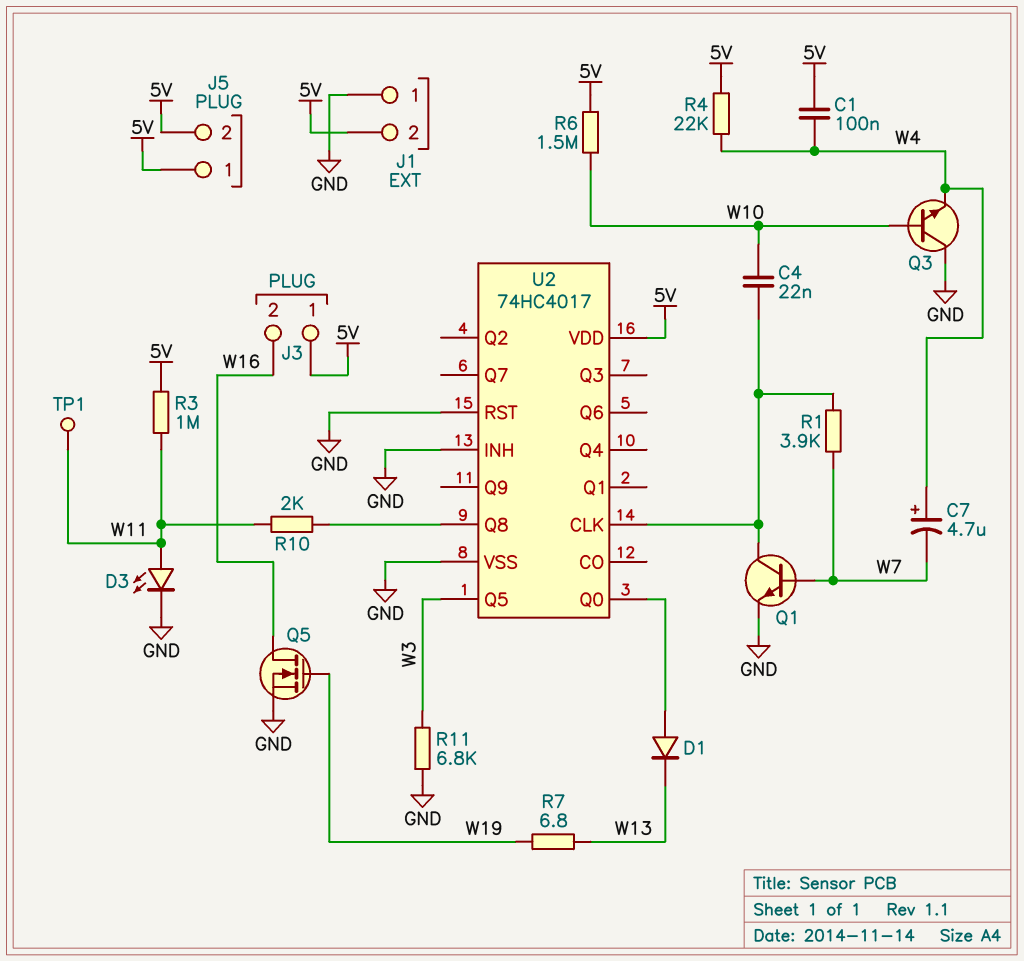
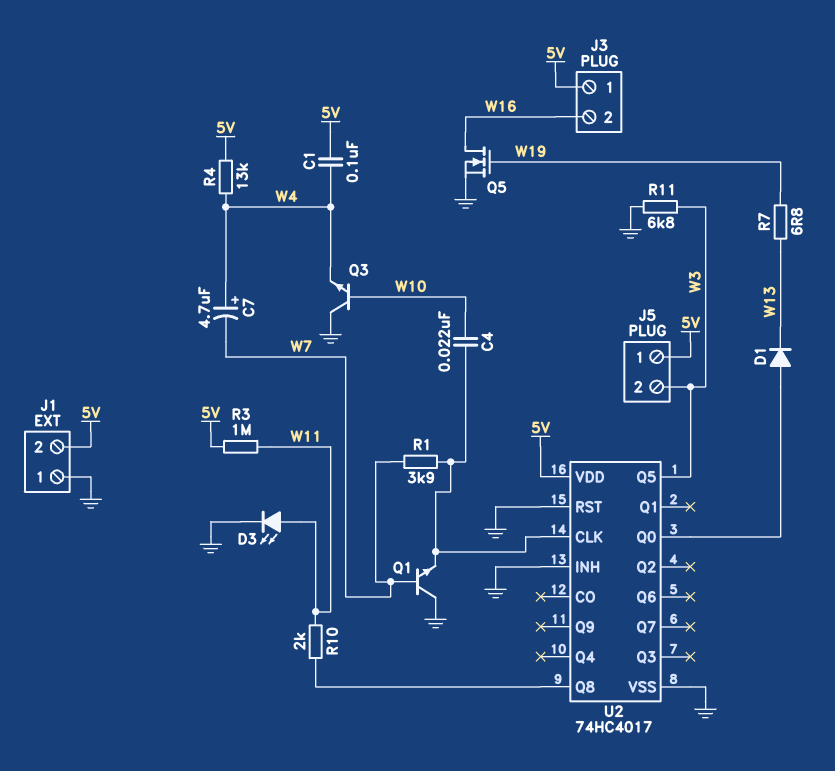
J5 pin 2: 5V -> W3
Q1: NPN (B W7, C U2/CLK, E GND) -> NPN (B W7, C GND, E U2/CLK)
R4: 22k (5V, W4) -> 13k (5V, W4)
R6: 1.5M (5V, W10) -> none
TP1: test point (W11) -> none

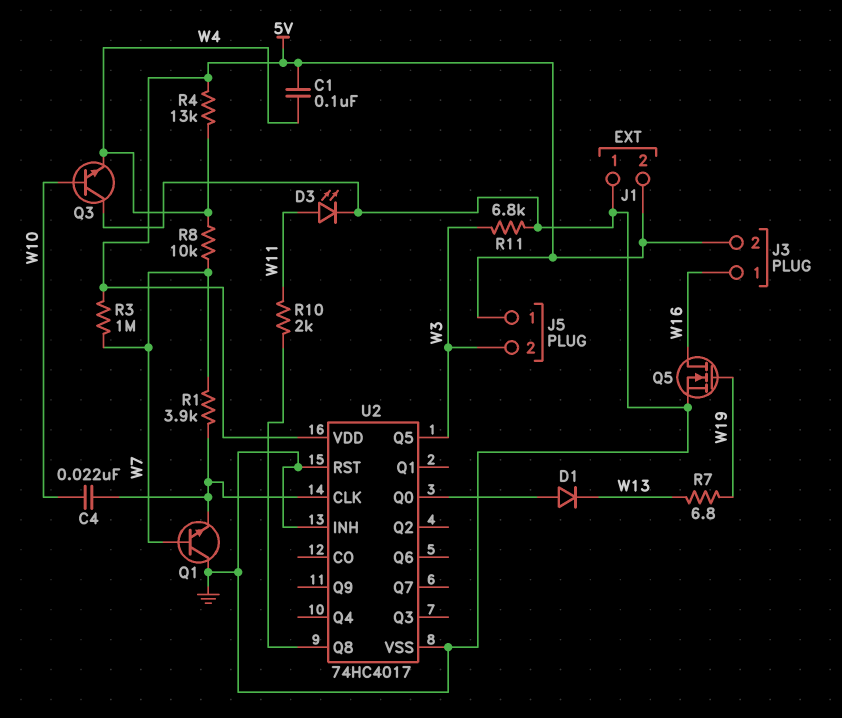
C7: 4.7uF (plus W4, minus W7) -> none
J3 pin 1: 5V -> W16
J3 pin 2: W16 -> 5V
R3: 1M (5V, W11) -> 1M (5V, W7)
R8: none -> 10k (W4, W7)

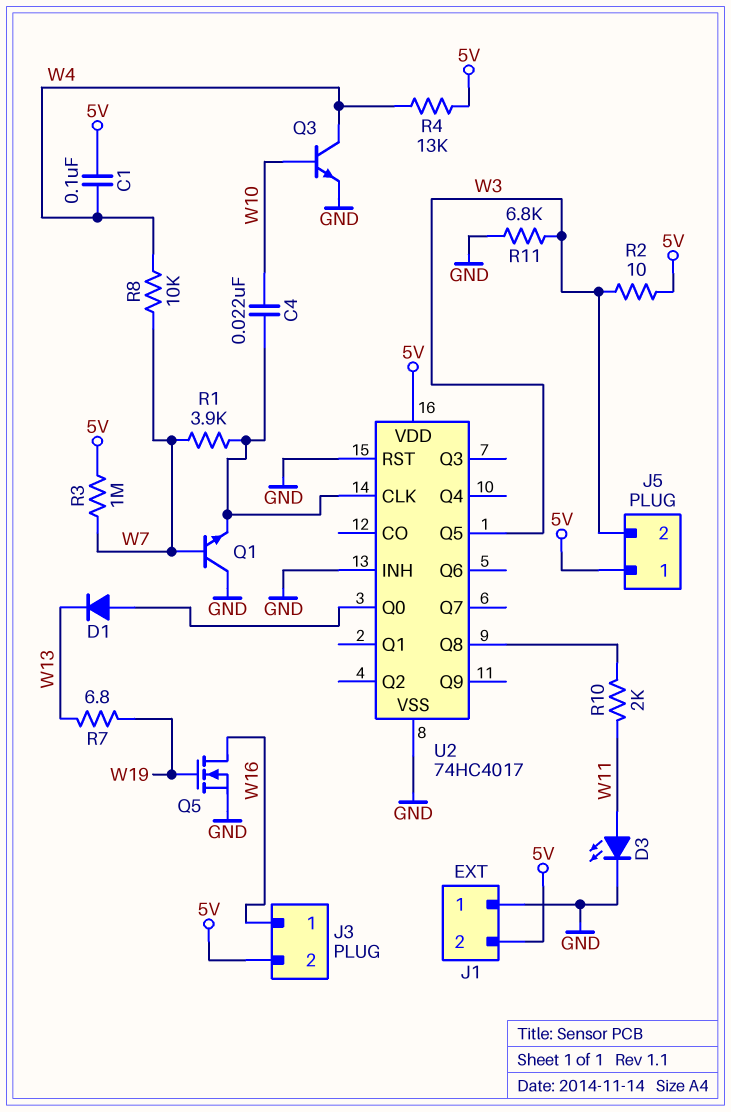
Q3: NPN (B W10, C GND, E W4) -> NPN (B W10, C W4, E GND)
R2: none -> 10 (5V, W3)

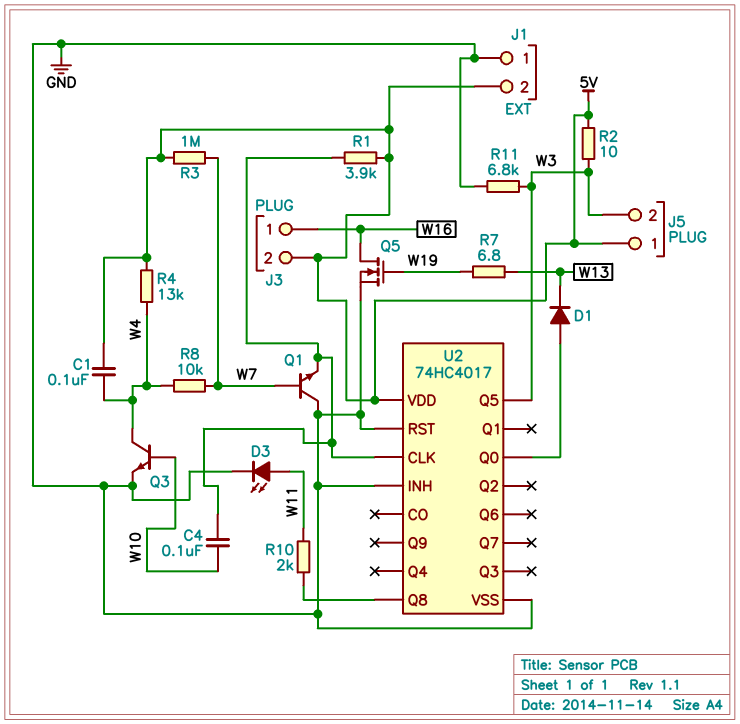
C4: 22nF (U2/CLK, W10) -> 100nF (U2/CLK, W10)
R1: 3.9k (U2/CLK, W7) -> 3.9k (5V, U2/CLK)

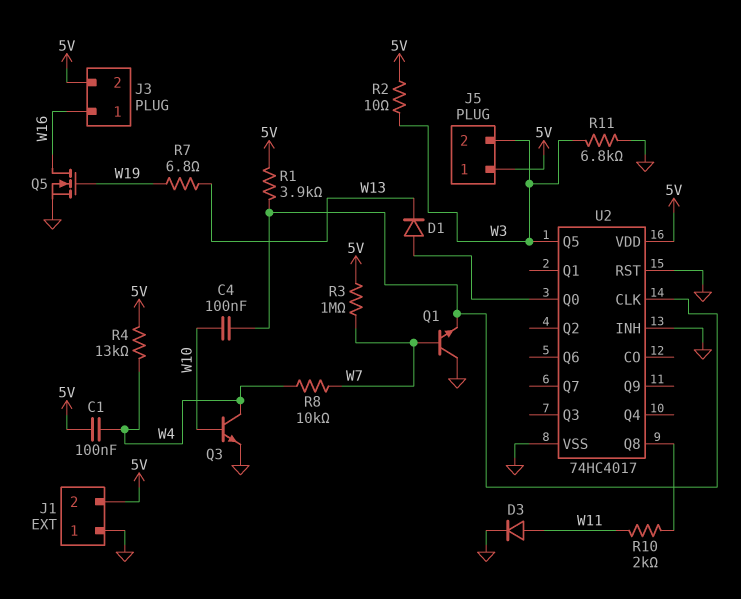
D3: LED (A W11, K GND) -> diode (A W11, K GND)

